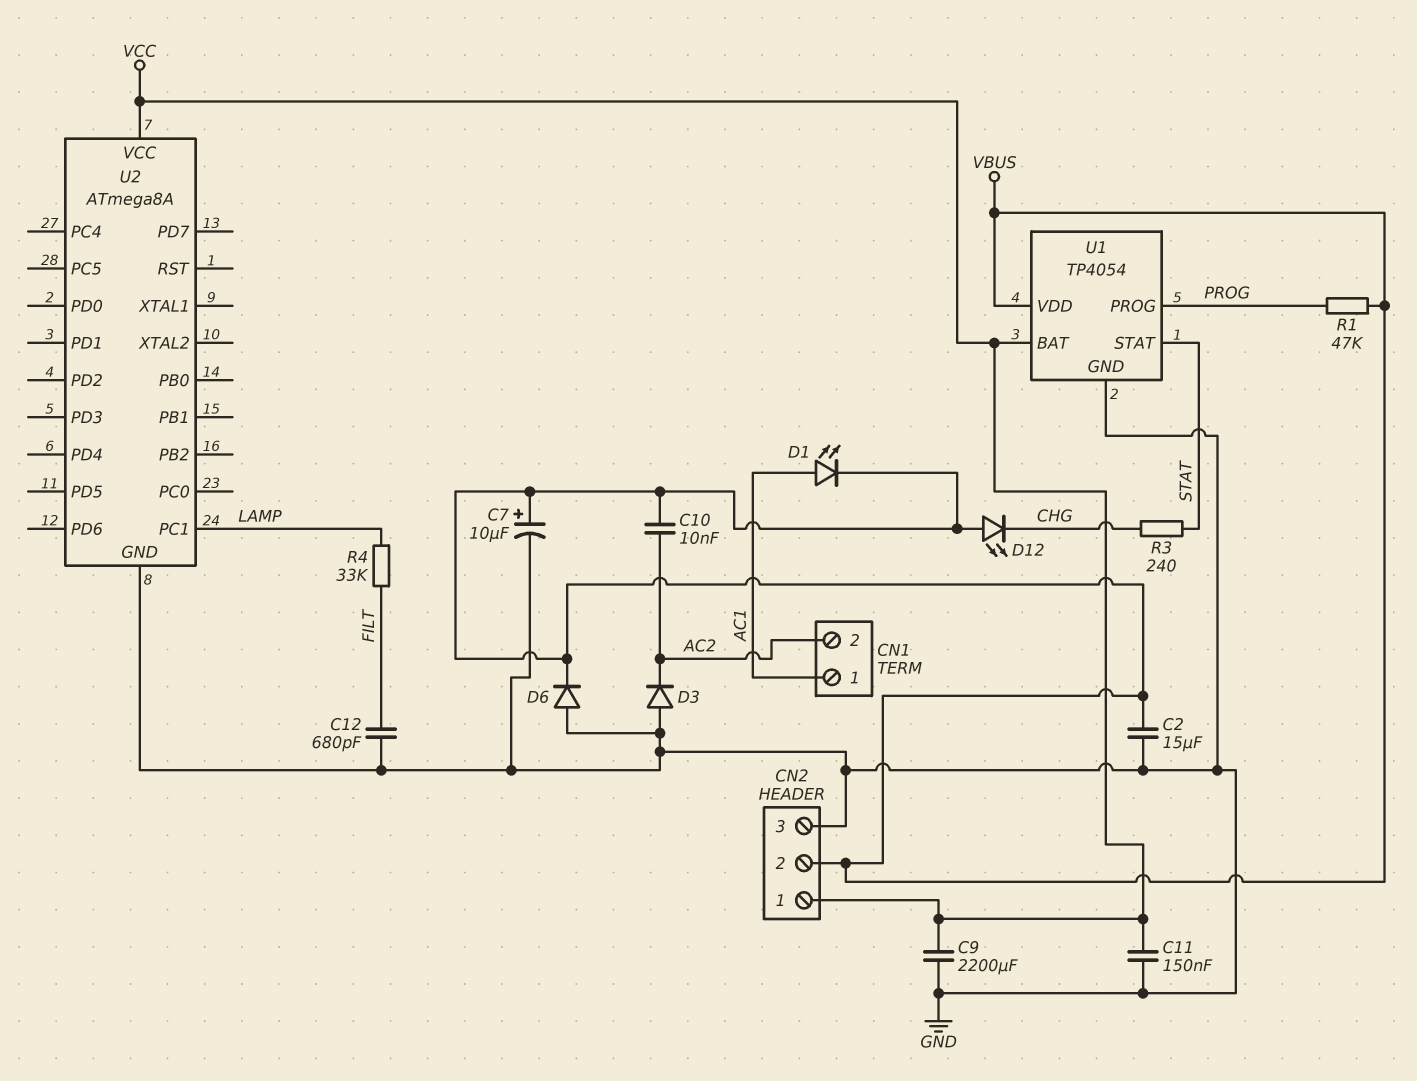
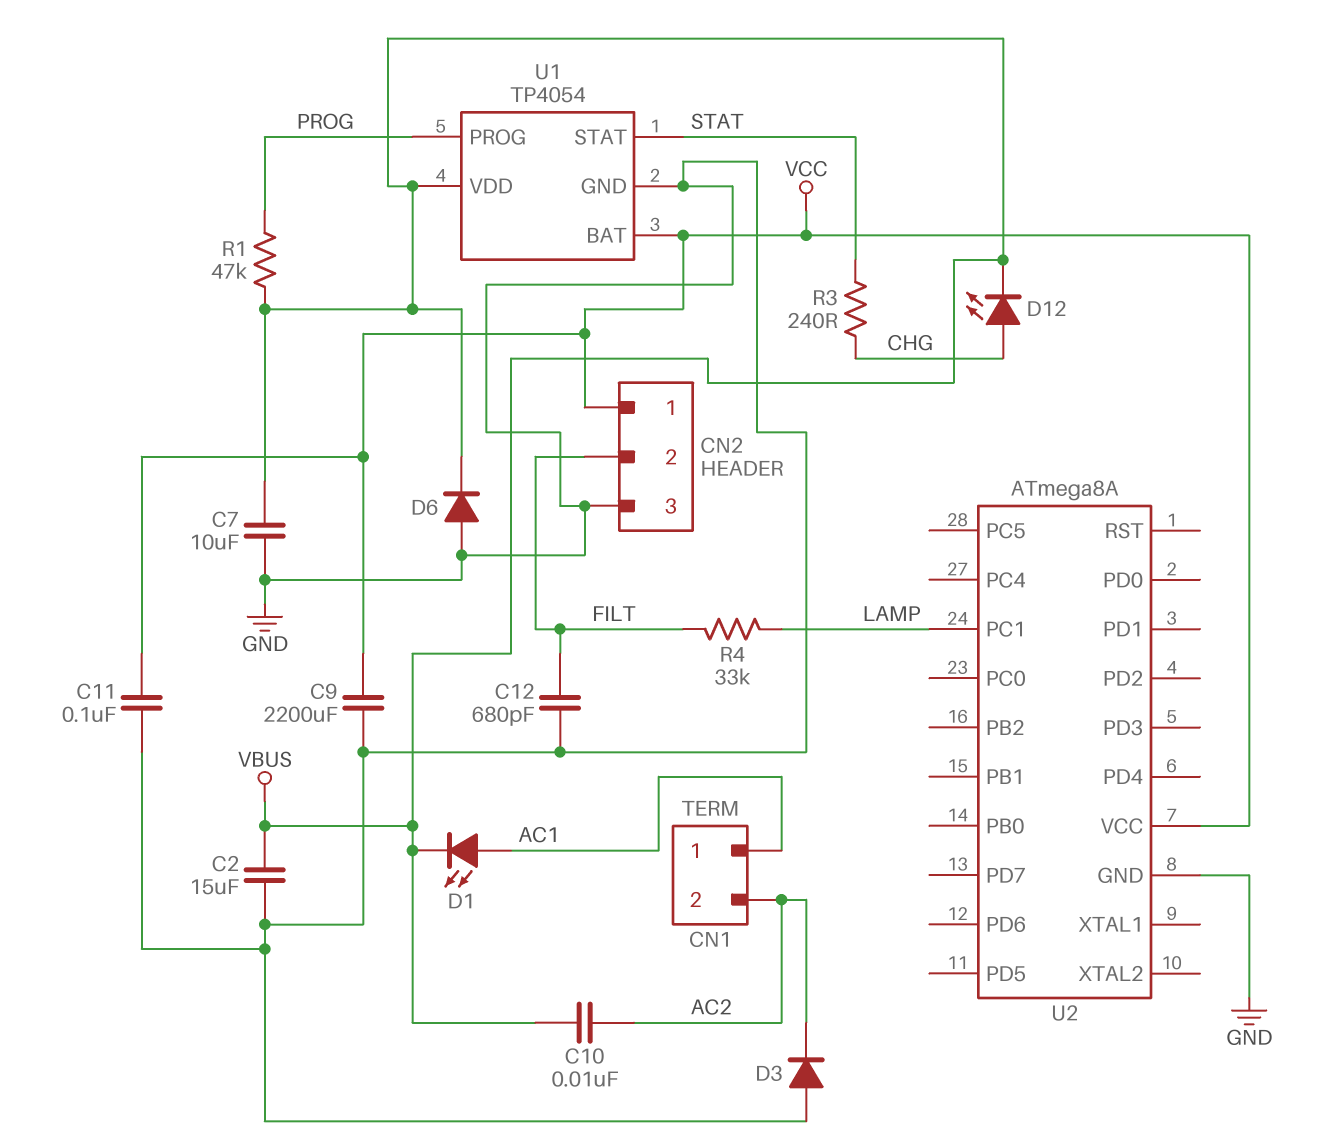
C7: 10uF (plus VBUS, minus GND) -> 10uF (GND, VBUS)
C11: 150nF (GND, VCC) -> 100nF (GND, VCC)
CN2 pin 2: VBUS -> FILT
D12: LED (A VBUS, K CHG) -> LED (A CHG, K VBUS)

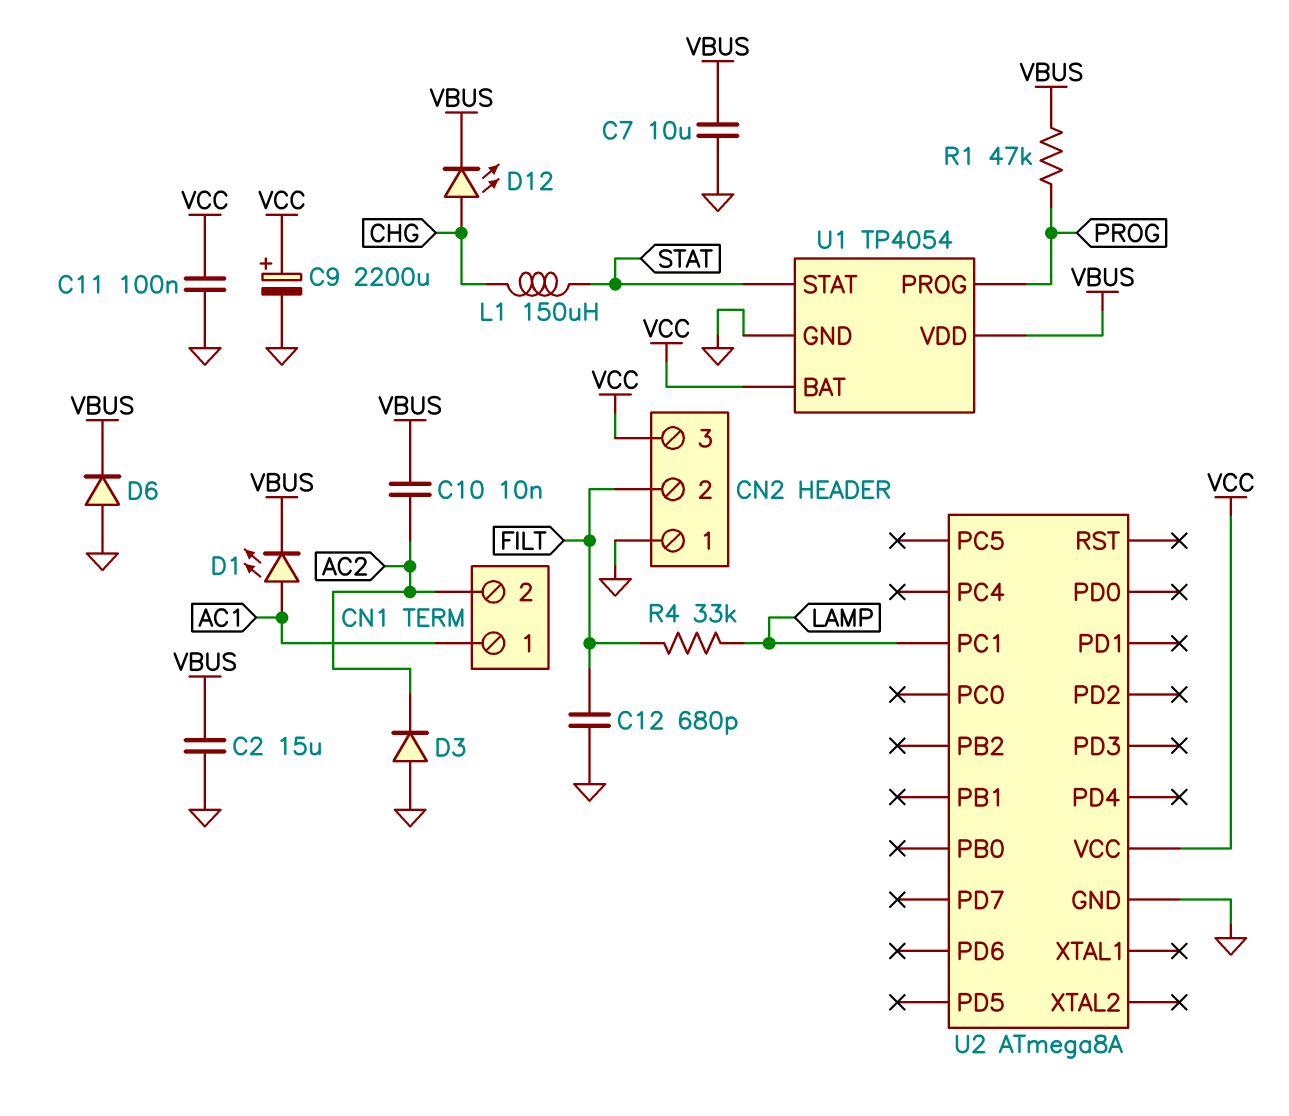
C9: 2200uF (GND, VCC) -> 2200uF (plus VCC, minus GND)
CN2 pin 1: VCC -> GND
CN2 pin 3: GND -> VCC
L1: none -> 150uH (CHG, STAT)
R3: 240 (CHG, STAT) -> none

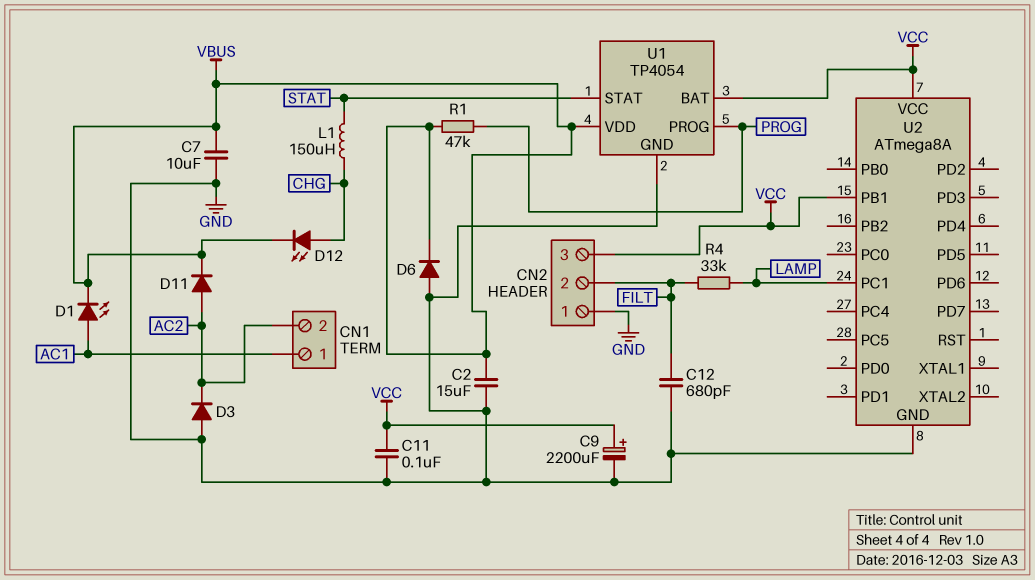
C10: 10nF (AC2, VBUS) -> none
D11: none -> diode (A AC2, K VBUS)
U2 pin PB1: none -> VCC

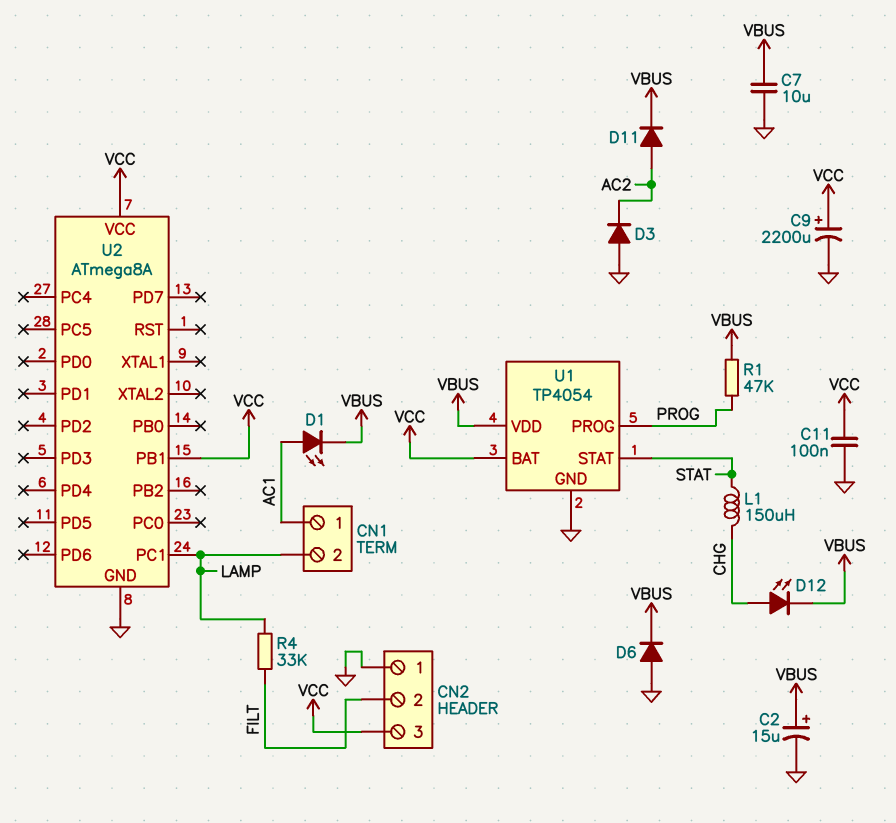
C2: 15uF (GND, VBUS) -> 15uF (plus VBUS, minus GND)
C12: 680pF (FILT, GND) -> none
CN1 pin 2: AC2 -> LAMP

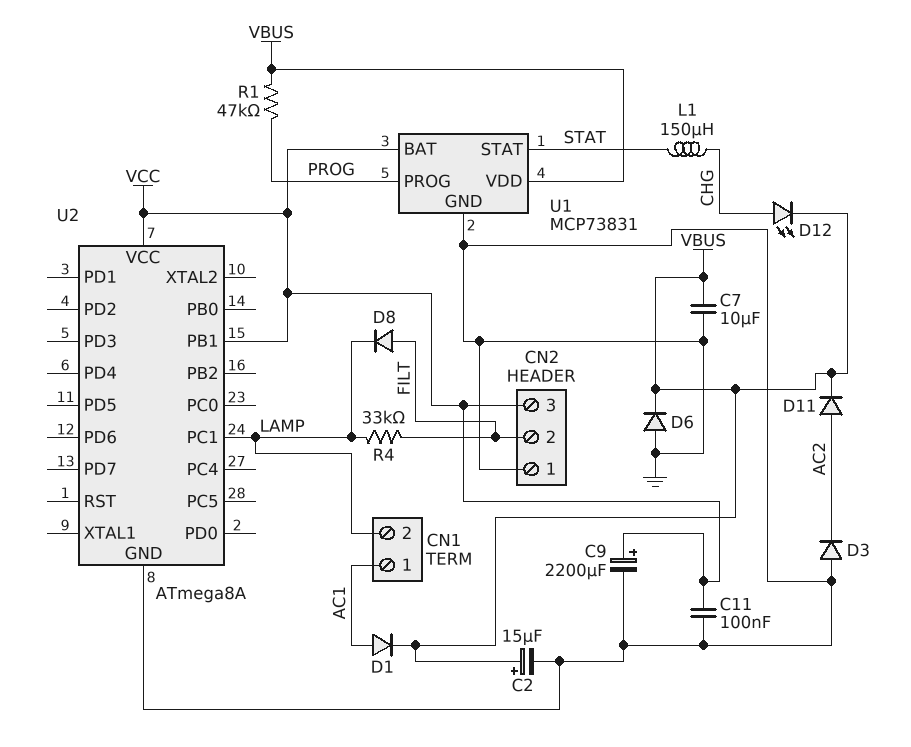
D1: LED (A AC1, K VBUS) -> diode (A AC1, K VBUS)
D8: none -> diode (A FILT, K LAMP)
U1: TP4054 -> MCP73831

